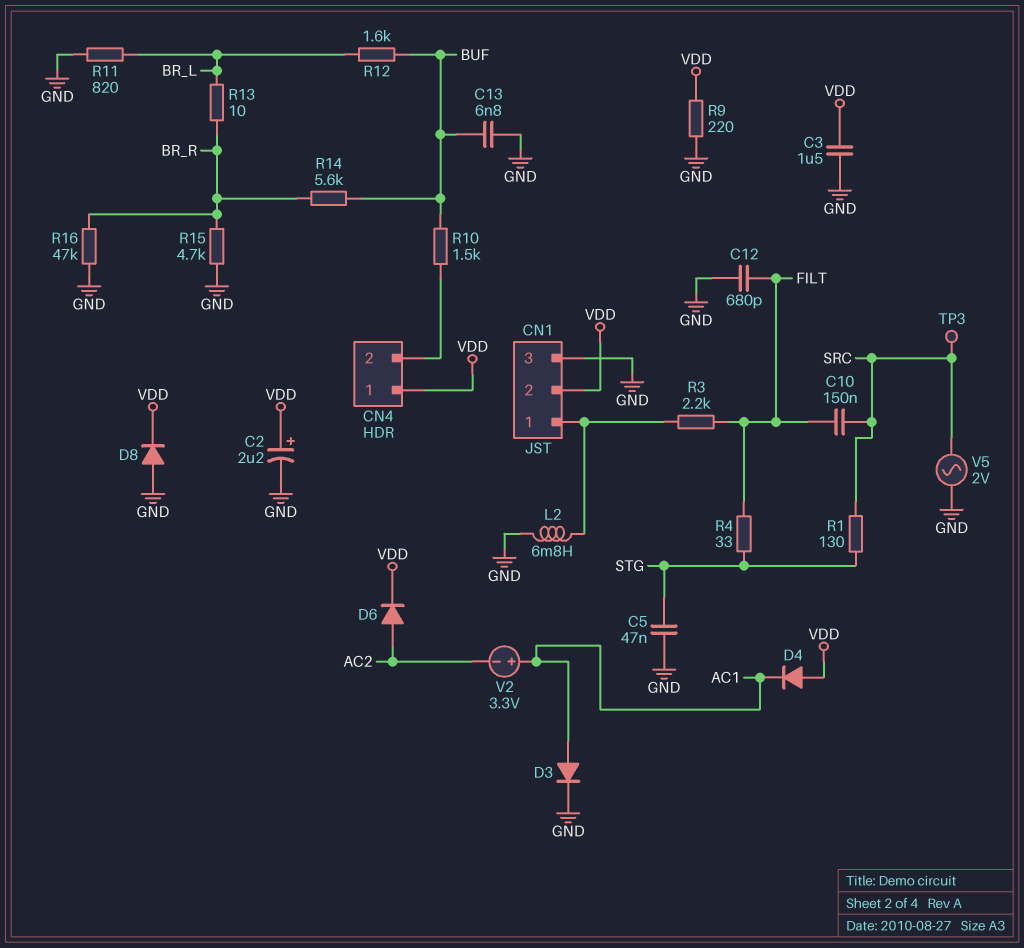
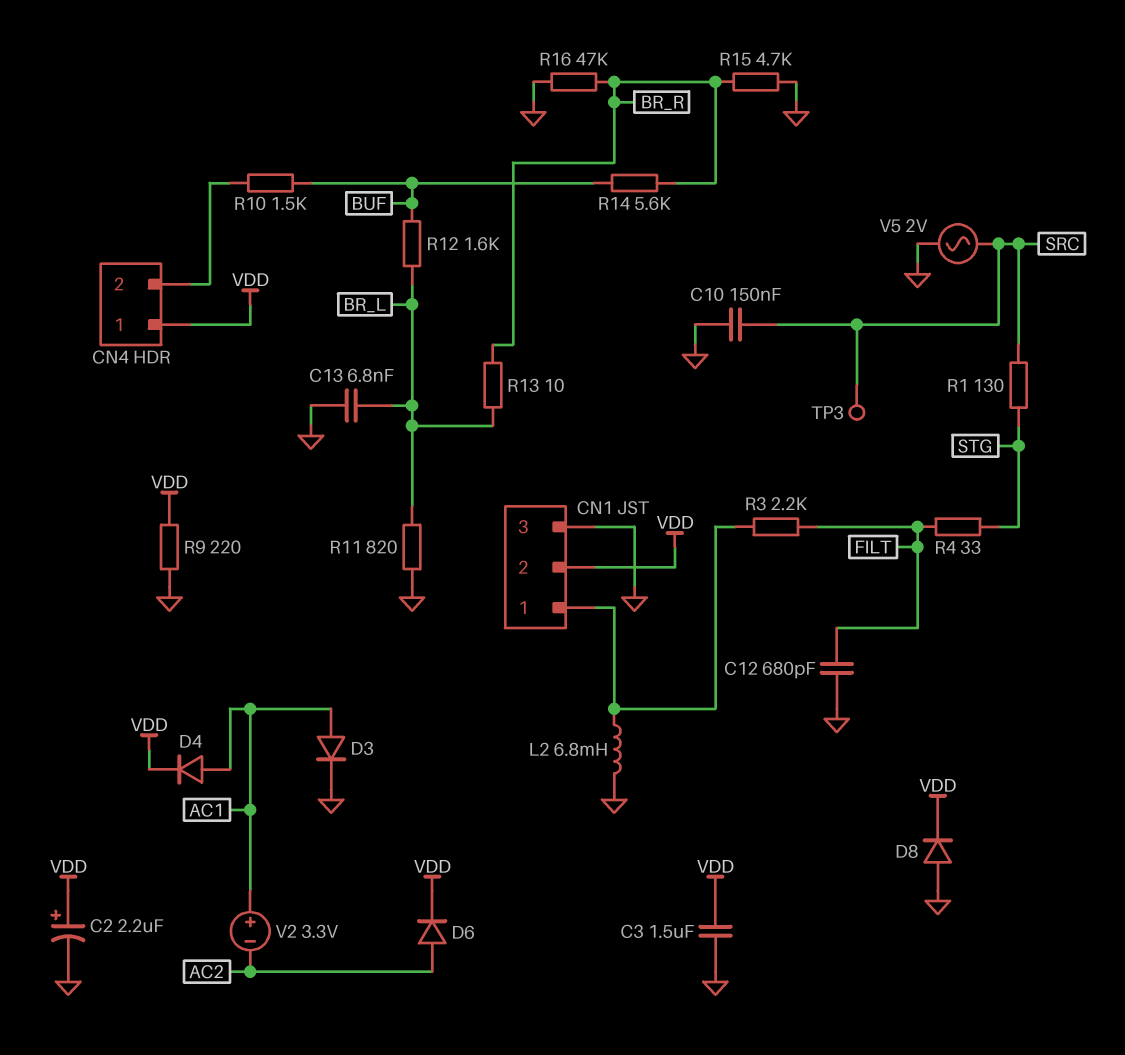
C5: 47nF (GND, STG) -> none
C10: 150nF (FILT, SRC) -> 150nF (GND, SRC)
C13: 6.8nF (BUF, GND) -> 6.8nF (BR_L, GND)
D4: diode (A VDD, K AC1) -> diode (A AC1, K VDD)

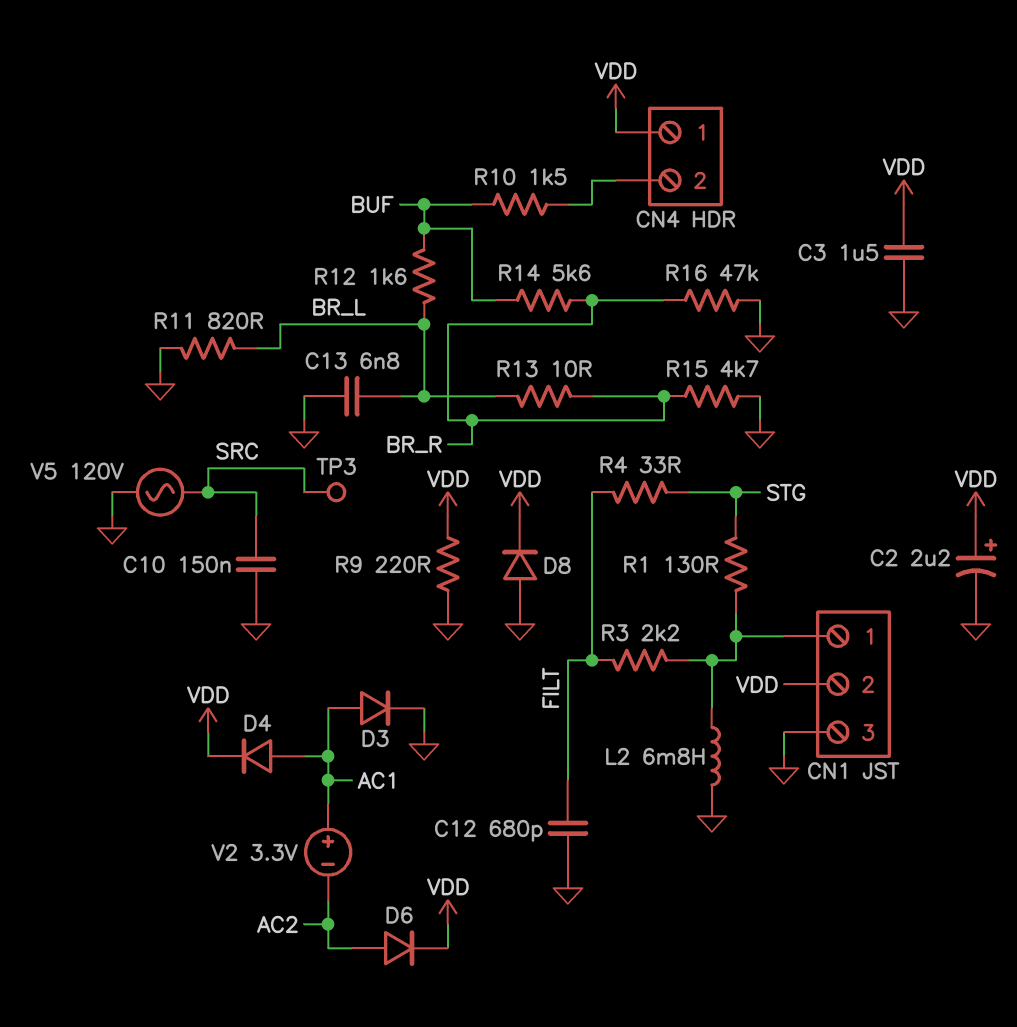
R1: 130 (SRC, STG) -> 130 (CN1/1, STG)
V5: AC 2V (GND, SRC) -> AC 120V (GND, SRC)

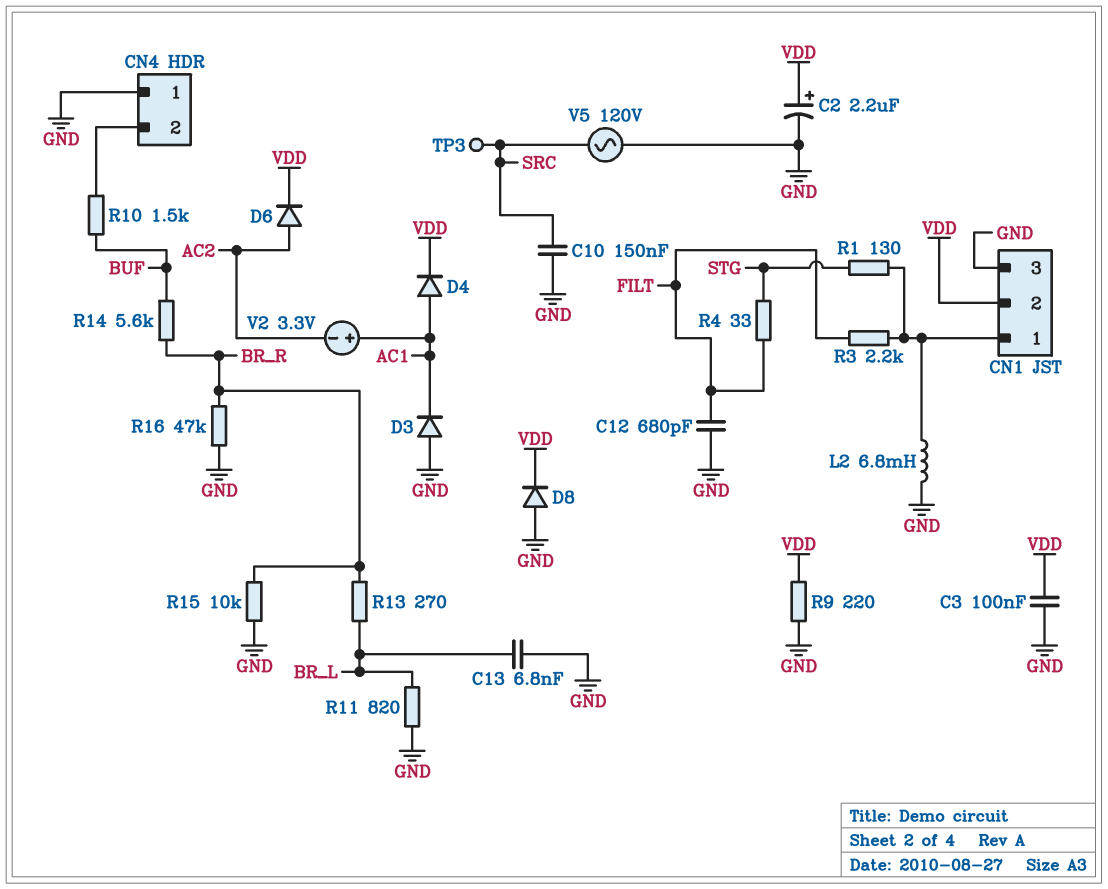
C3: 1.5uF (GND, VDD) -> 100nF (GND, VDD)
CN4 pin 1: VDD -> GND
D3: diode (A AC1, K GND) -> diode (A GND, K AC1)
R12: 1.6k (BR_L, BUF) -> none
R13: 10 (BR_L, BR_R) -> 270 (BR_L, BR_R)
R15: 4.7k (BR_R, GND) -> 10k (BR_R, GND)

